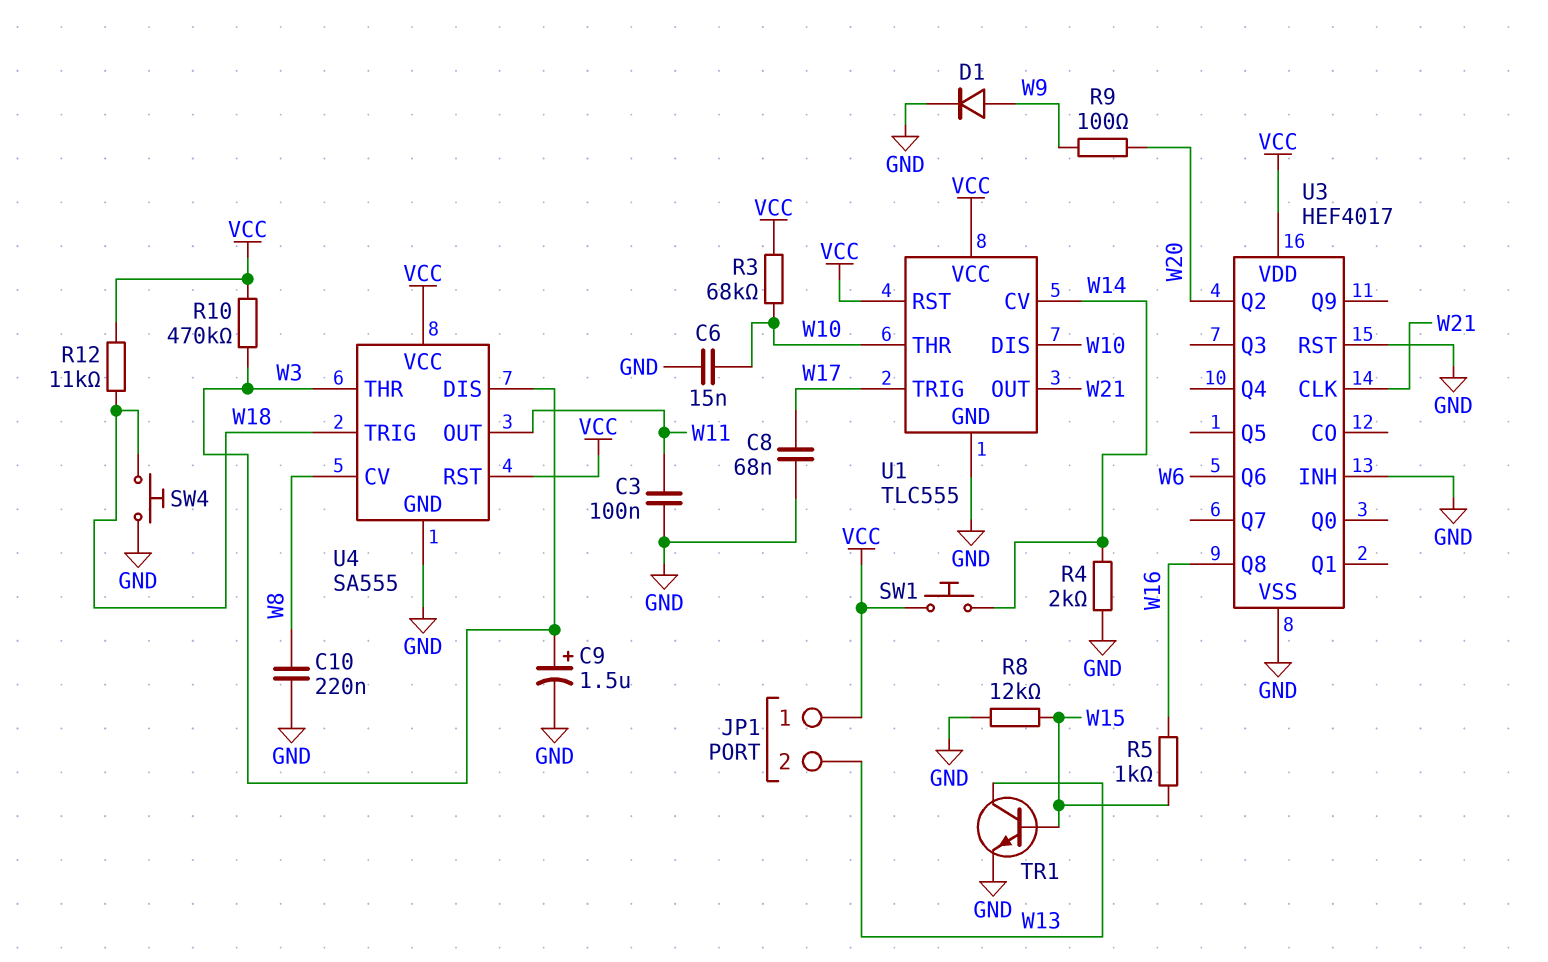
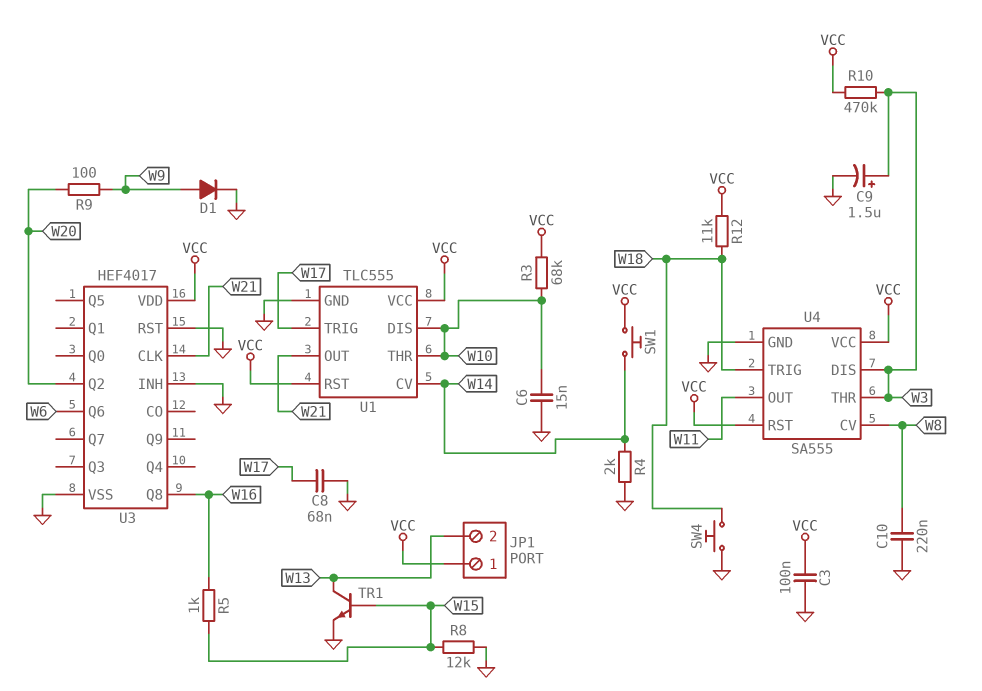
C3: 100nF (GND, W11) -> 100nF (GND, VCC)

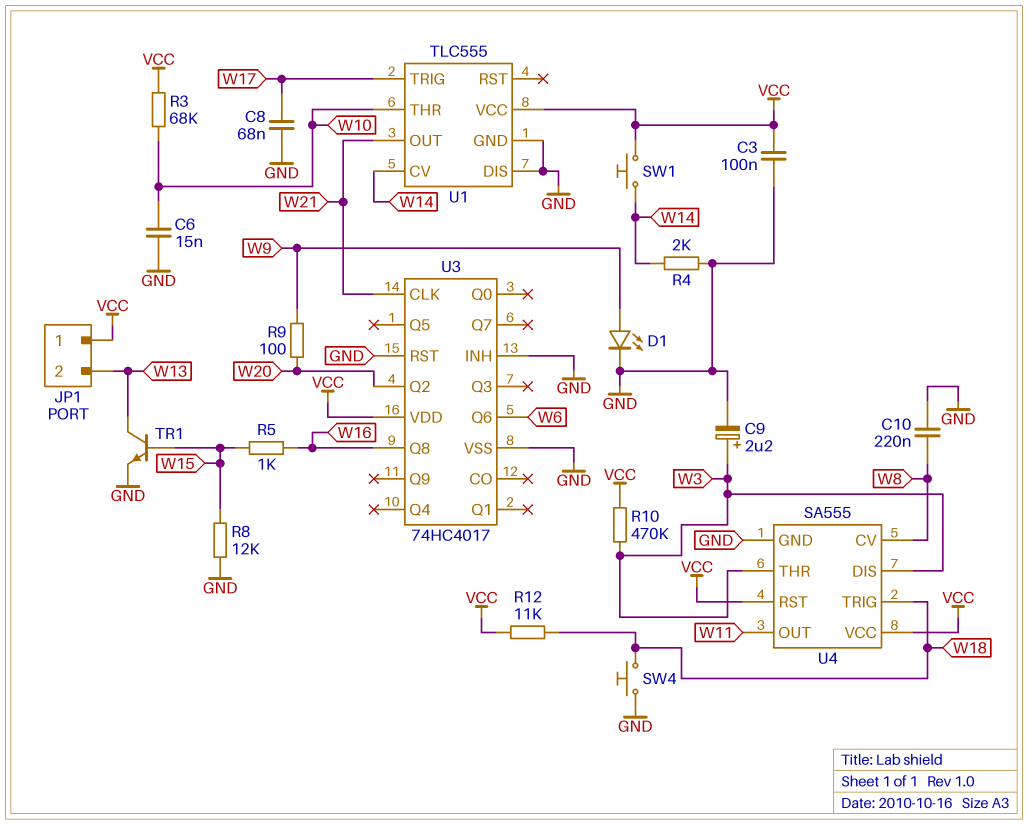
C9: 1.5uF (plus W3, minus GND) -> 2.2uF (plus W3, minus GND)
D1: diode (A W9, K GND) -> LED (A W9, K GND)
U1 pin DIS: W10 -> GND
U1 pin RST: VCC -> none
U3: HEF4017 -> 74HC4017

